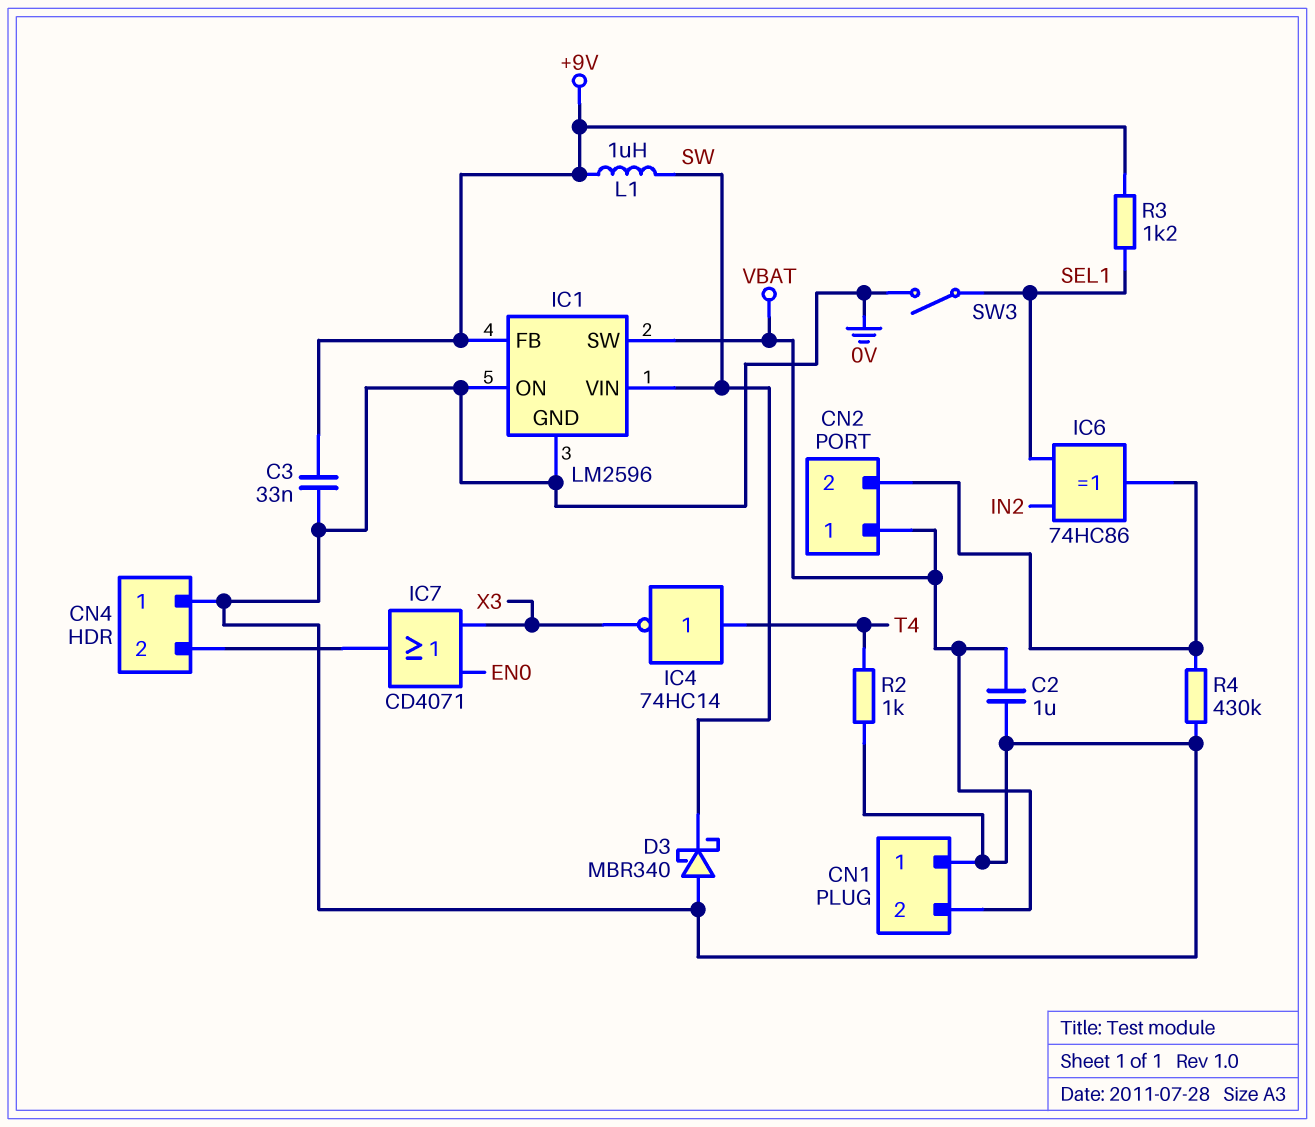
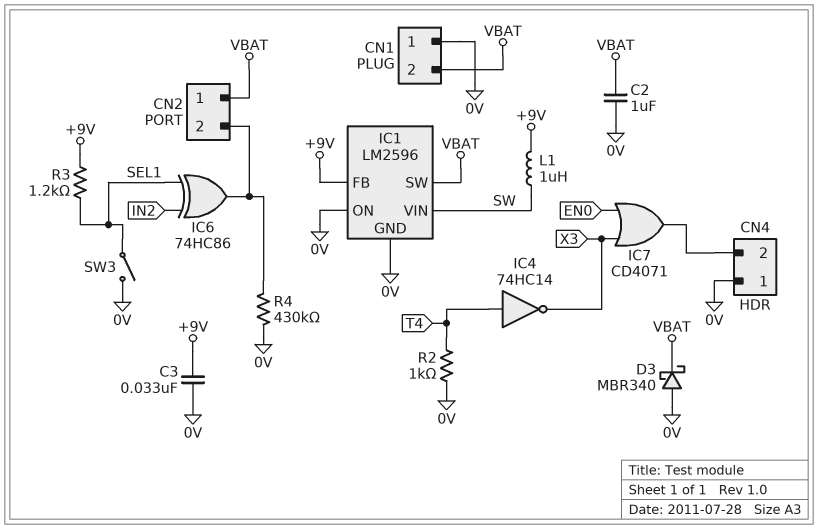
D3: schottky MBR340 (A 0V, K SW) -> schottky MBR340 (A 0V, K VBAT)

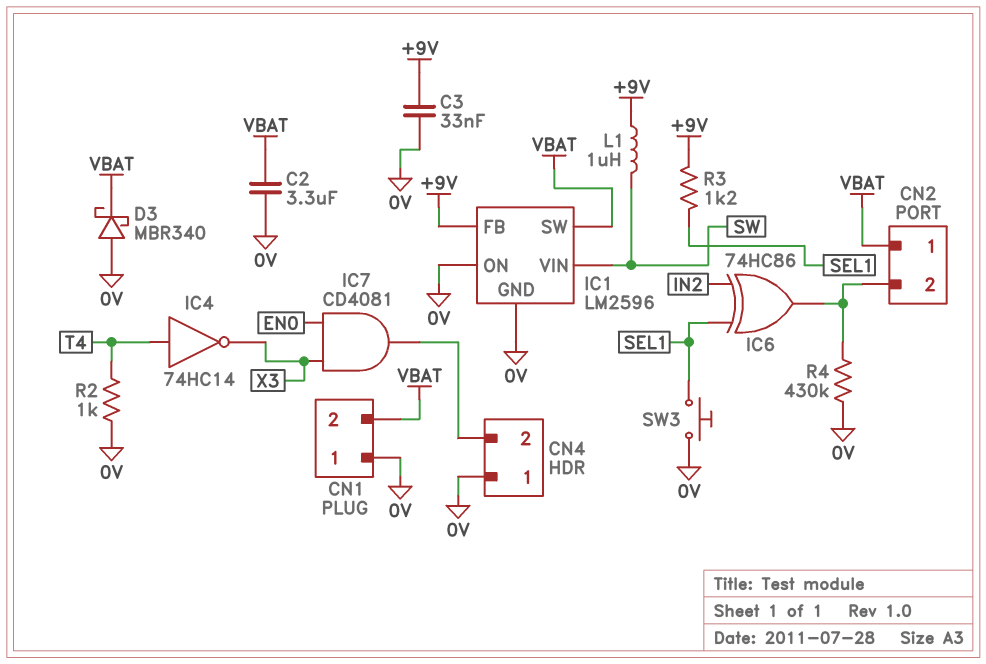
C2: 1uF (0V, VBAT) -> 3.3uF (0V, VBAT)
IC7: OR CD4071 (in EN0, in X3, out CN4/2) -> AND CD4081 (in EN0, in X3, out CN4/2)
SW3: switch (0V, SEL1) -> button (0V, SEL1)

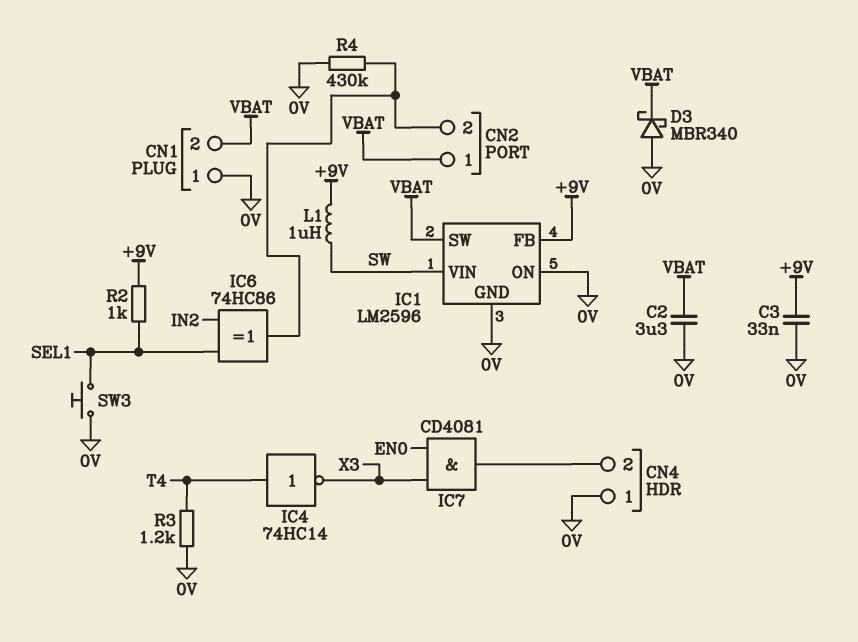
R2: 1k (0V, T4) -> 1k (+9V, SEL1)
R3: 1.2k (+9V, SEL1) -> 1.2k (0V, T4)

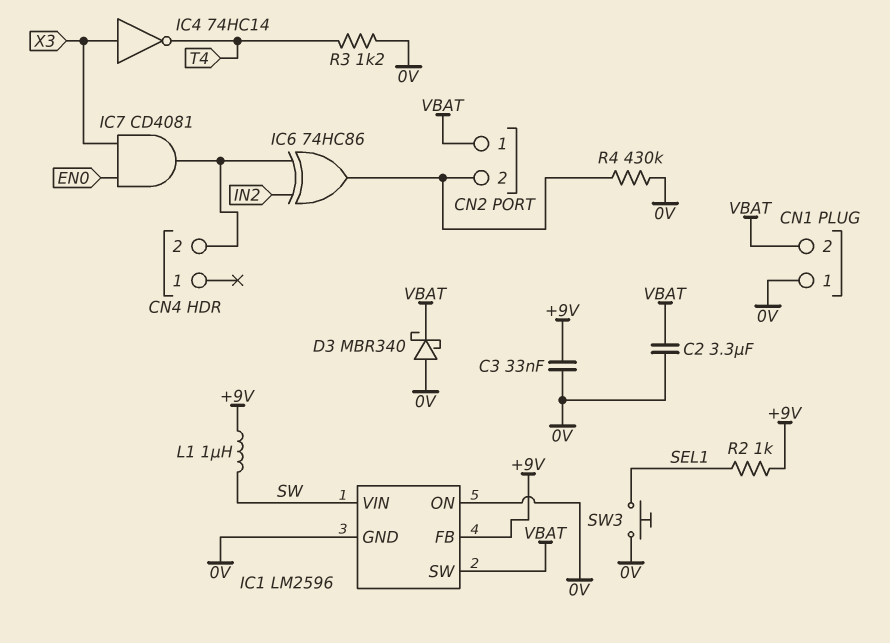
CN4 pin 1: 0V -> none
IC4: NOT 74HC14 (in T4, out X3) -> NOT 74HC14 (in X3, out T4)
IC6: XOR 74HC86 (in IN2, in SEL1, out CN2/2) -> XOR 74HC86 (in CN4/2, in IN2, out CN2/2)

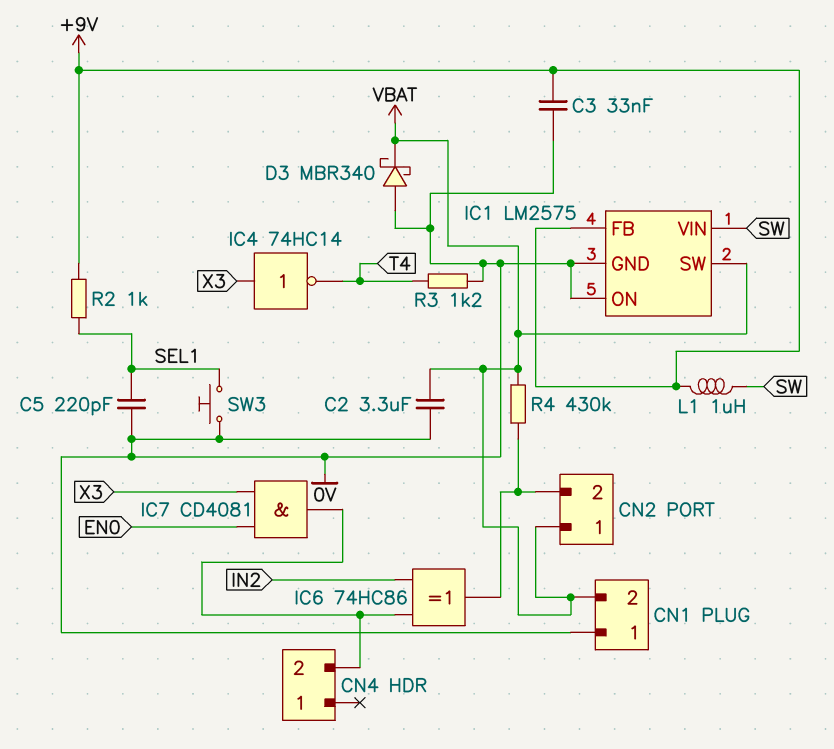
C5: none -> 220pF (0V, SEL1)
IC1: LM2596 -> LM2575
R4: 430k (0V, CN2/2) -> 430k (CN2/2, VBAT)

